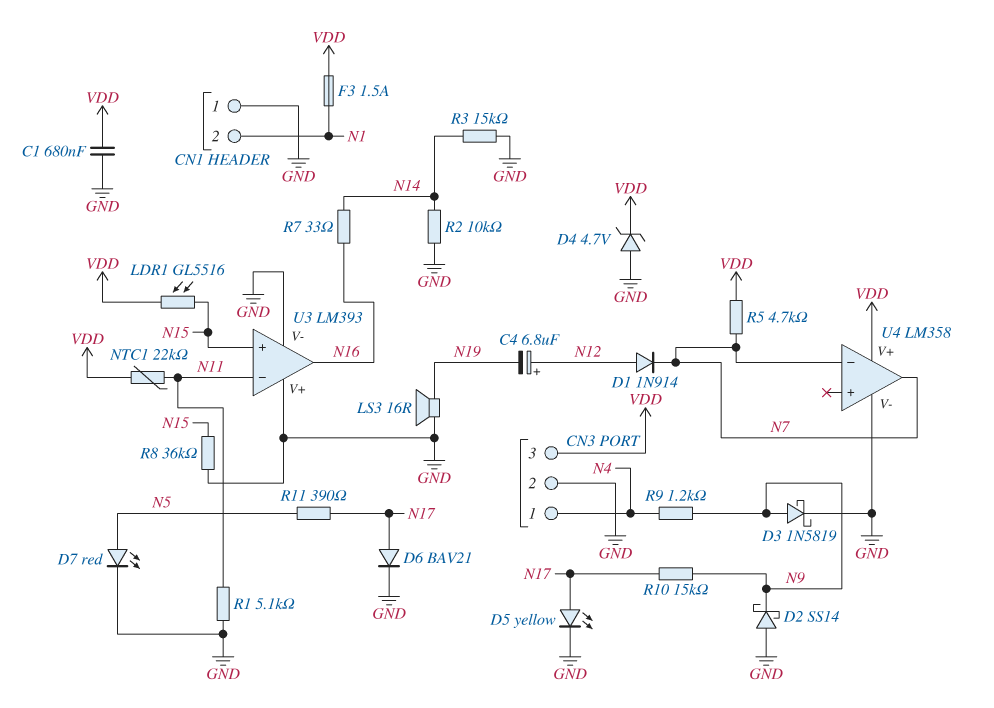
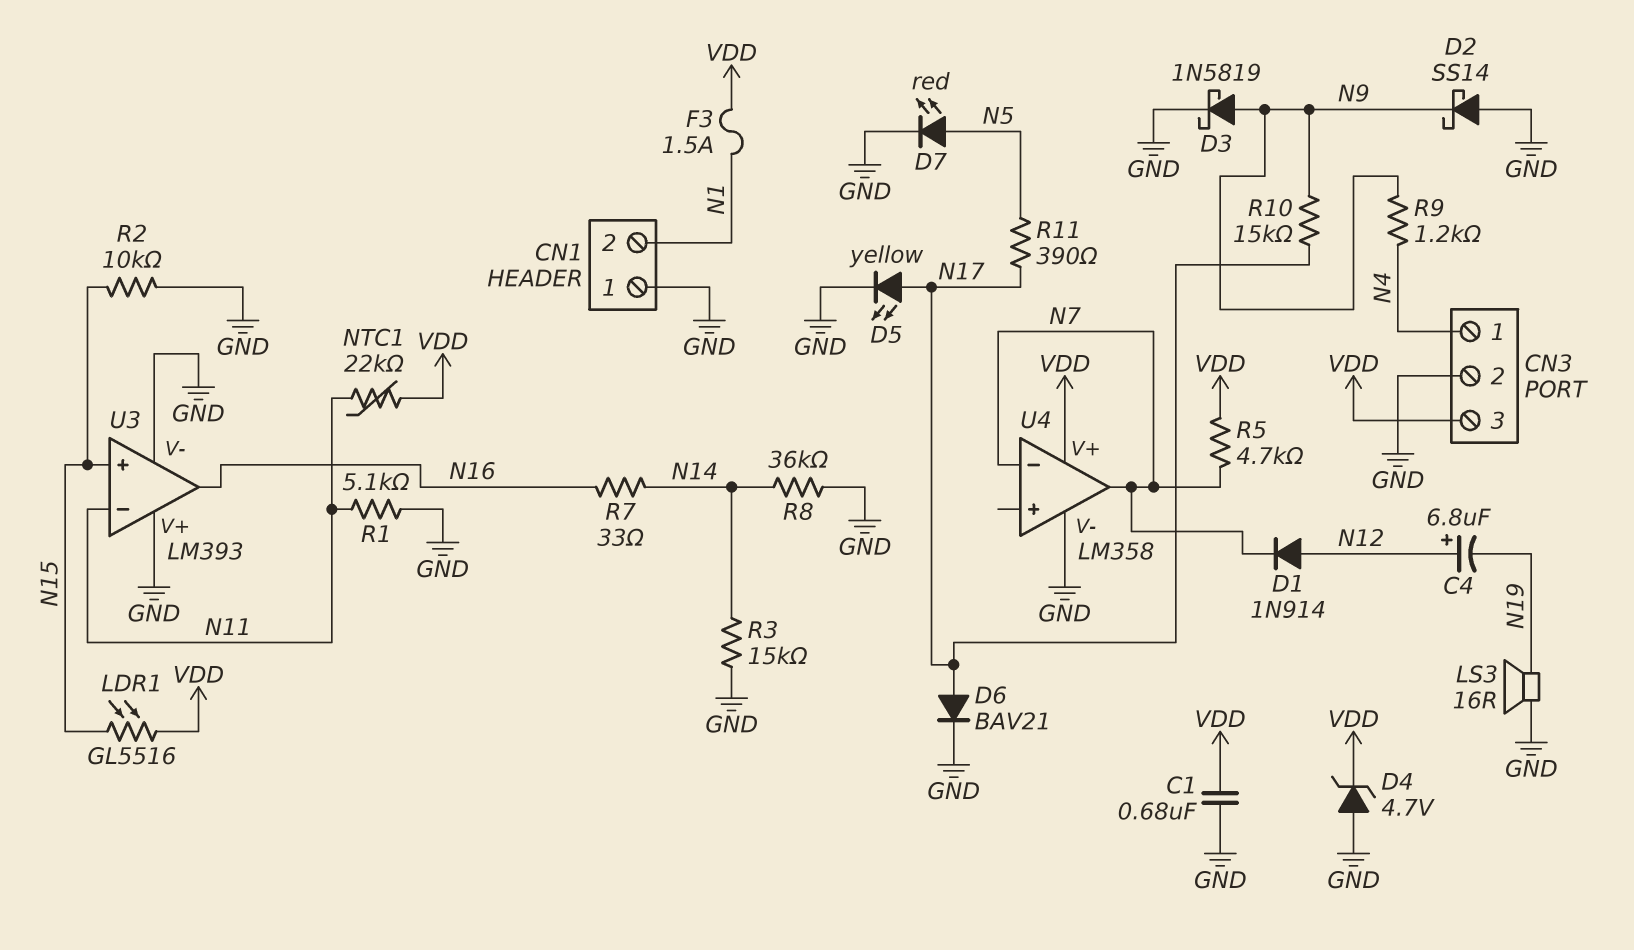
R2: 10k (GND, N14) -> 10k (GND, N15)
R8: 36k (GND, N15) -> 36k (GND, N14)

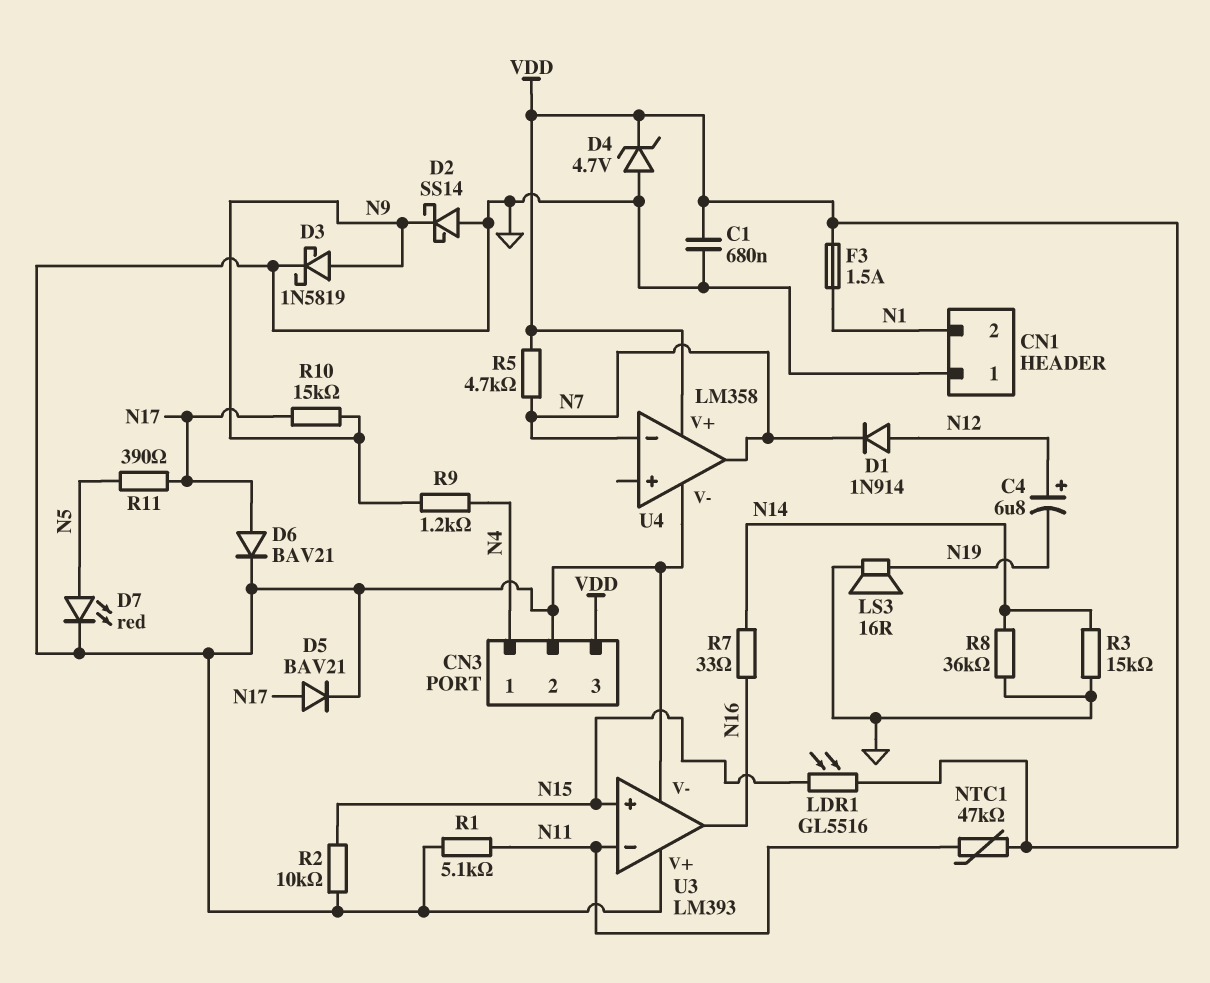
D5: LED yellow (A N17, K GND) -> diode BAV21 (A N17, K GND)
NTC1: 22k (N11, VDD) -> 47k (N11, VDD)

